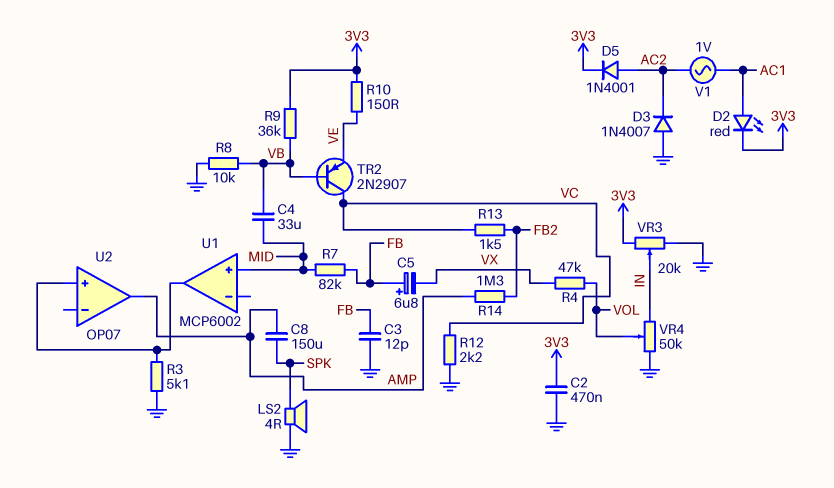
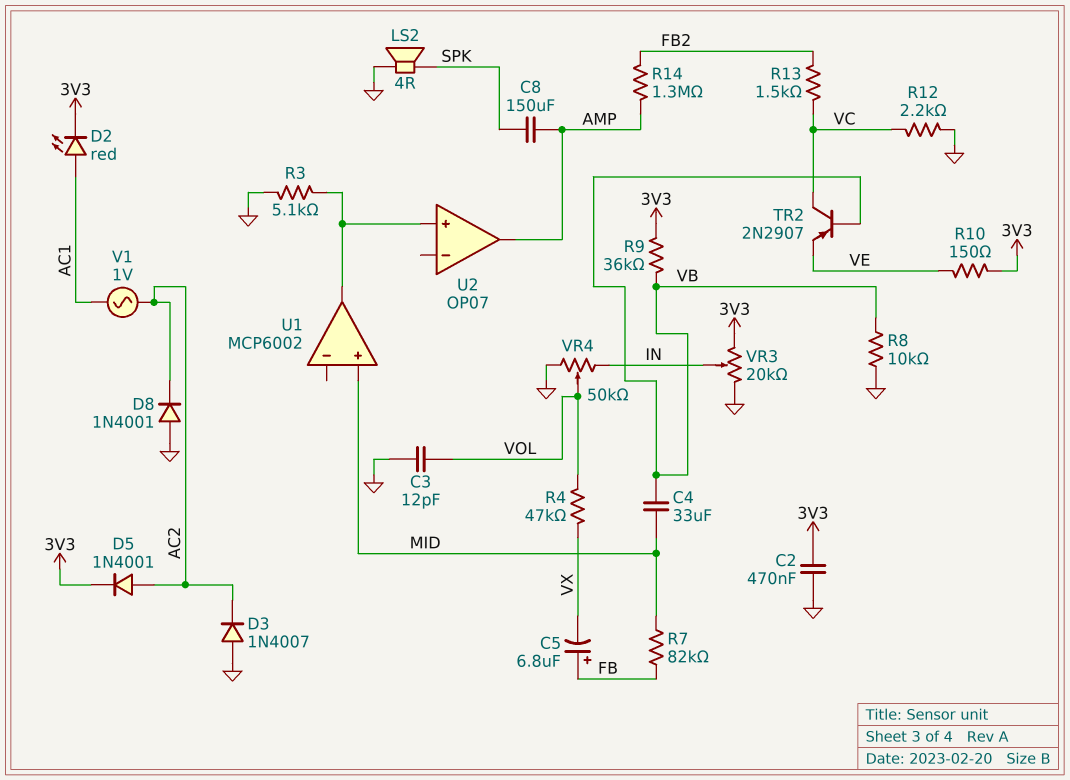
C3: 12pF (FB, GND) -> 12pF (GND, VOL)
D8: none -> diode 1N4001 (A GND, K AC2)

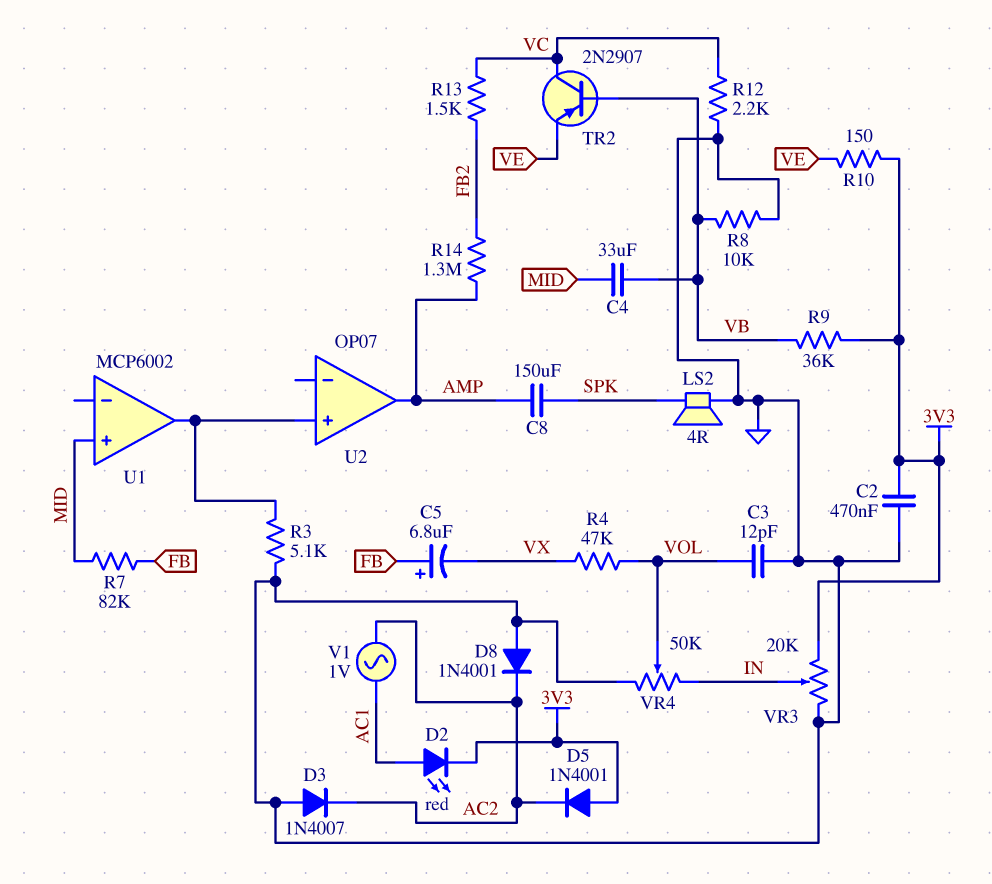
D5: diode 1N4001 (A AC2, K 3V3) -> diode 1N4001 (A 3V3, K AC2)

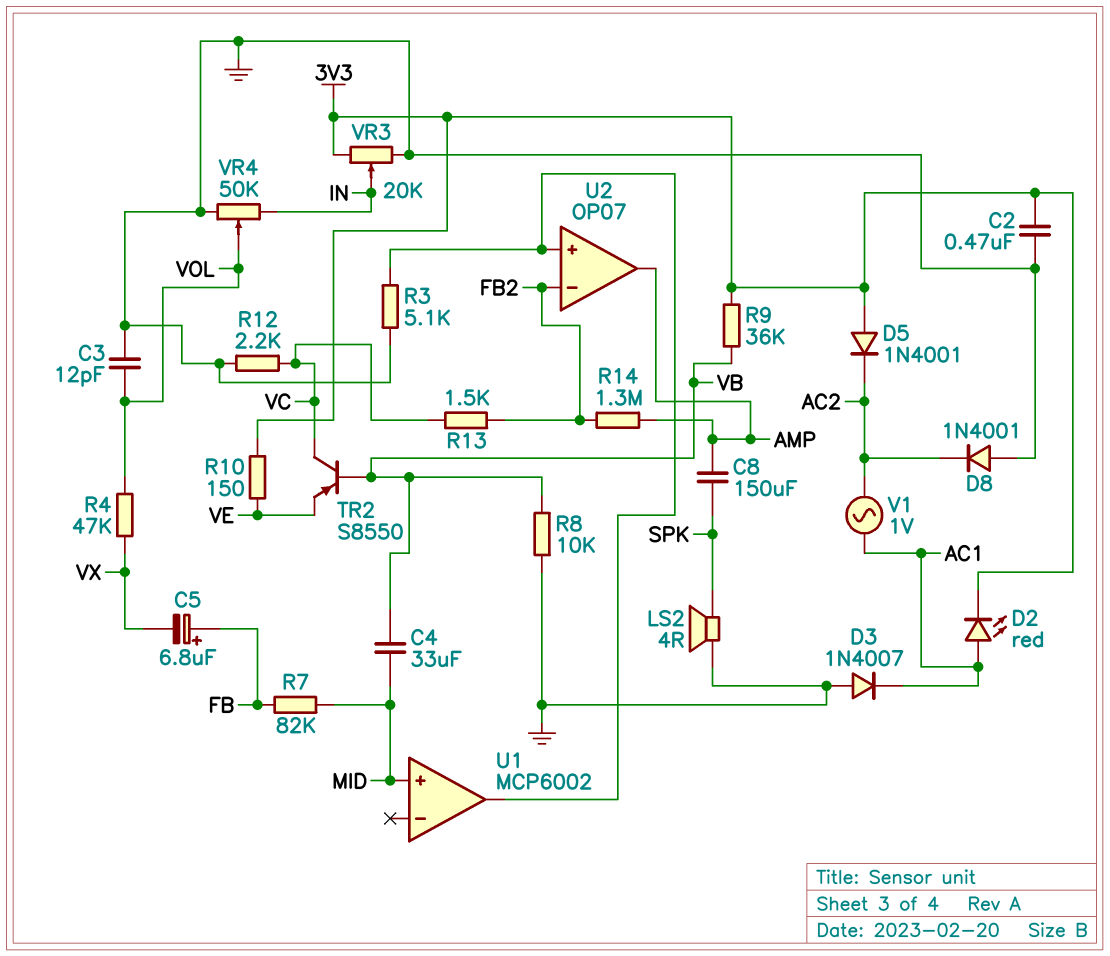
D3: diode 1N4007 (A GND, K AC2) -> diode 1N4007 (A GND, K AC1)
TR2: PNP 2N2907 (B VB, C VC, E VE) -> PNP S8550 (B VB, C VC, E VE)
U2 pin in-: none -> FB2

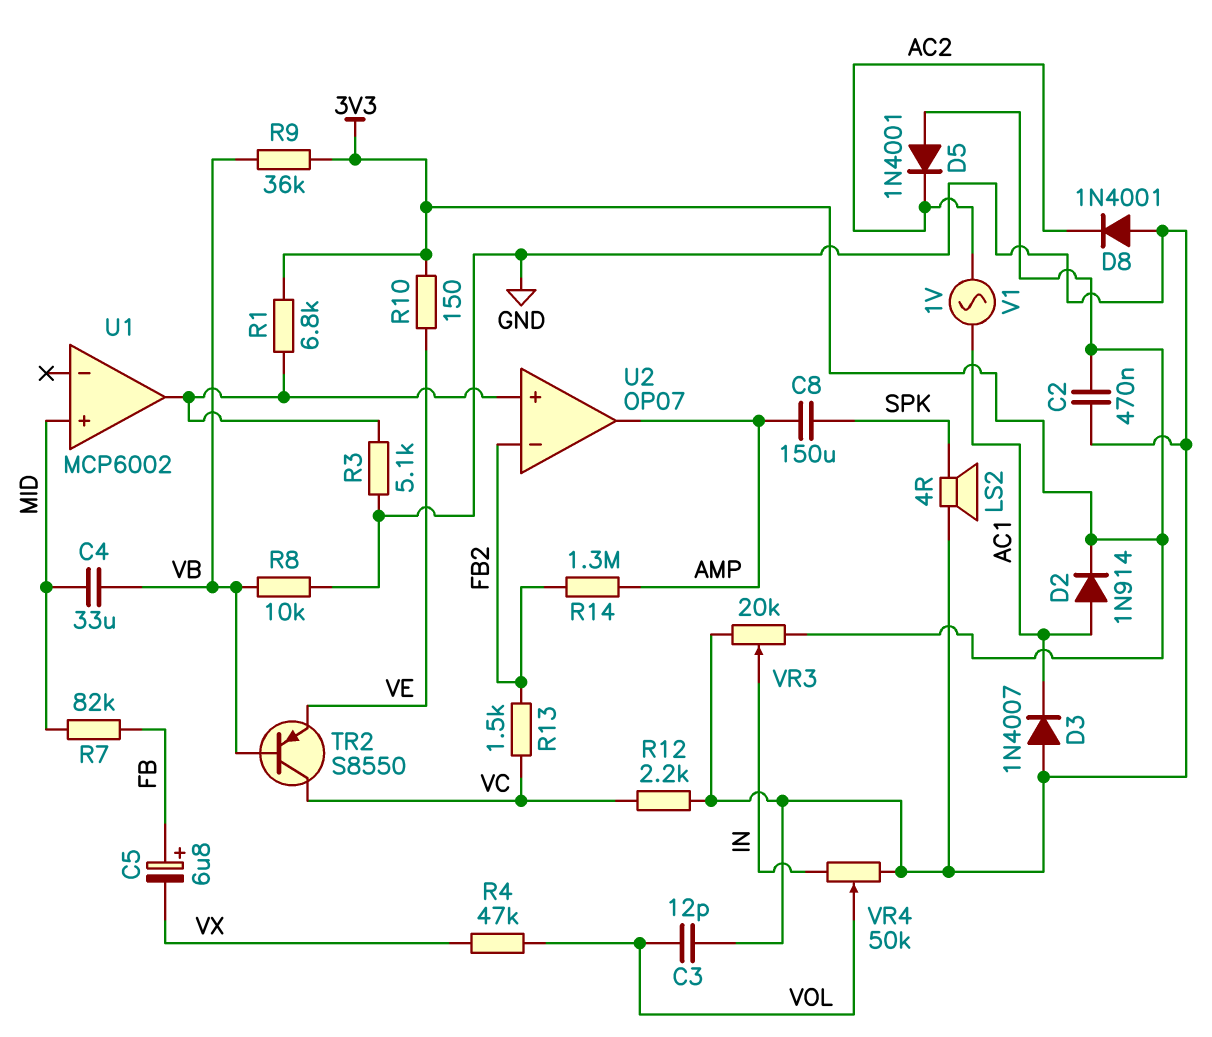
D2: LED red (A AC1, K 3V3) -> diode 1N914 (A AC1, K 3V3)
R1: none -> 6.8k (3V3, U1/out)

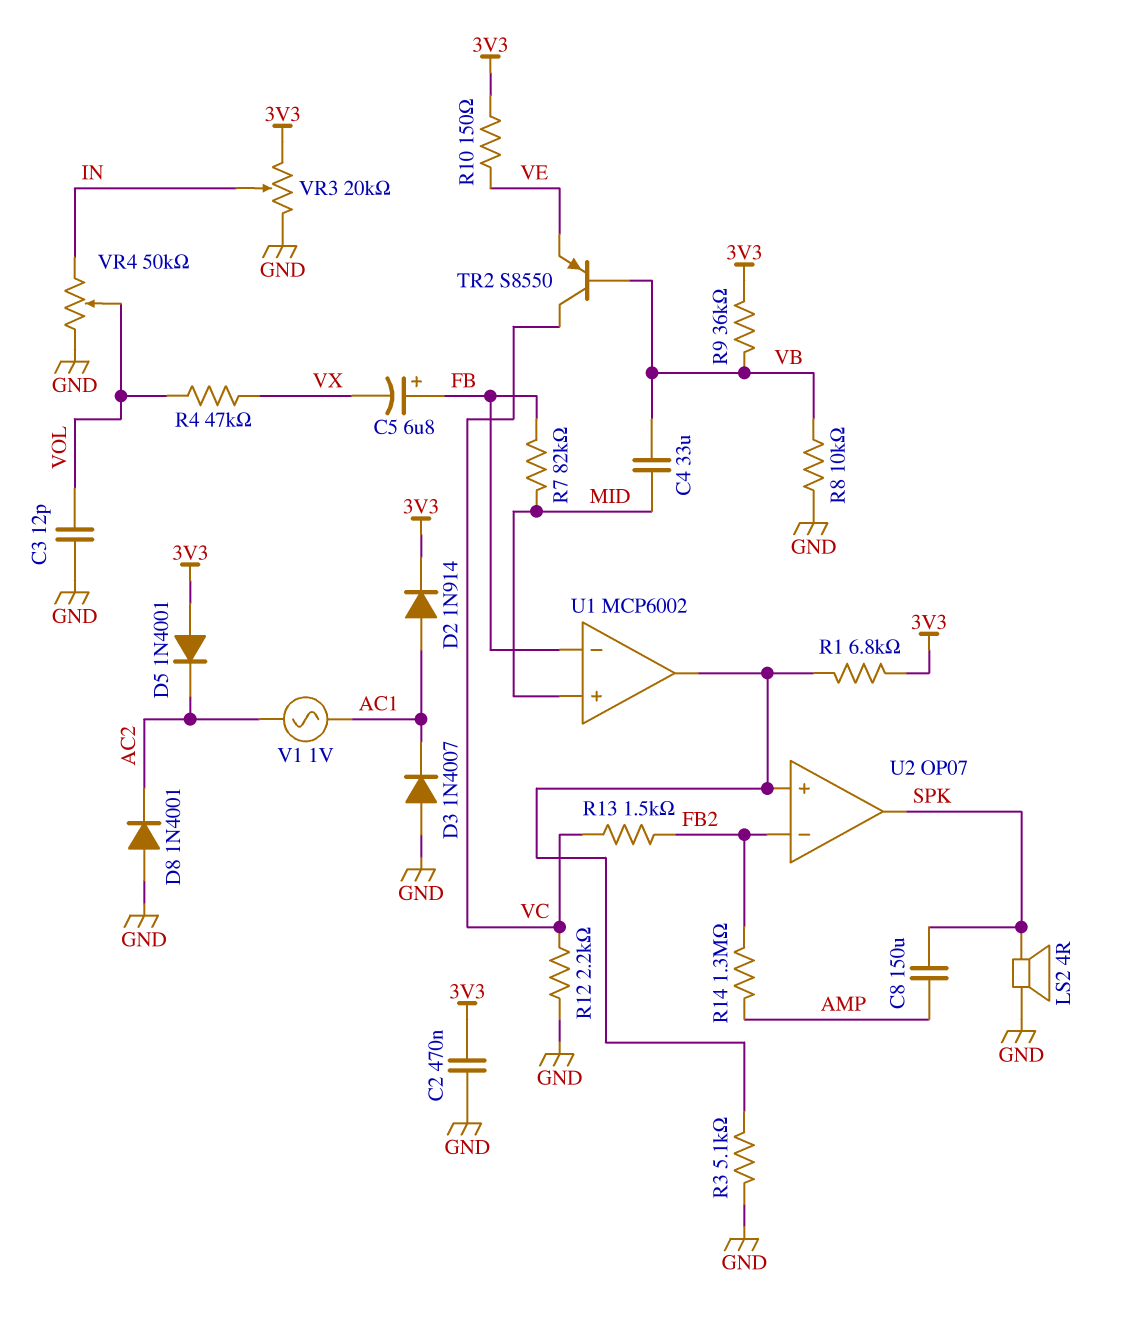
U1 pin in-: none -> FB
U2 pin out: AMP -> SPK

